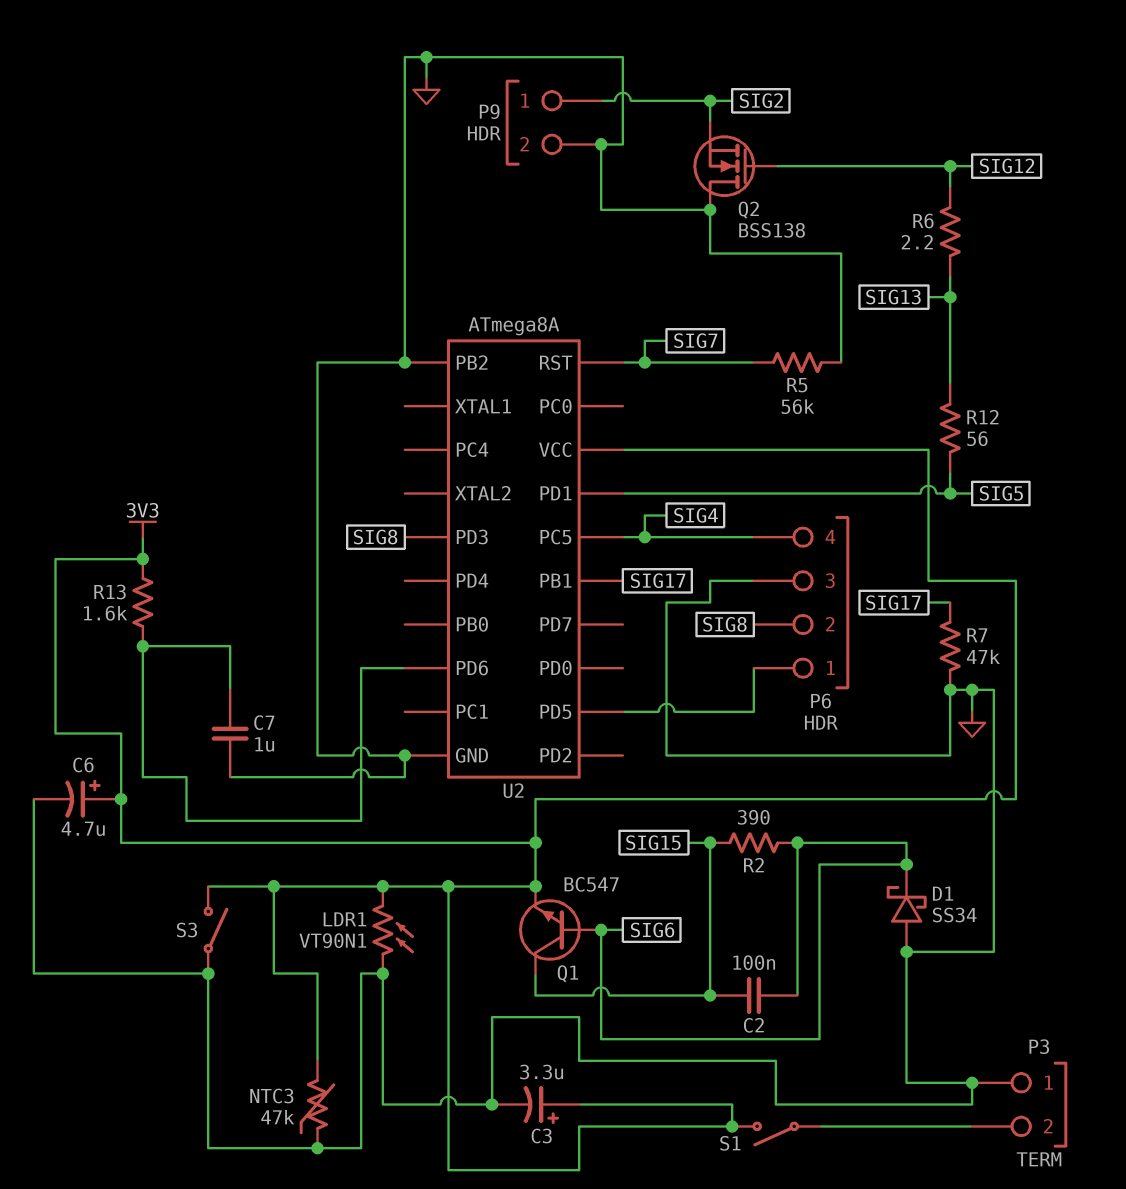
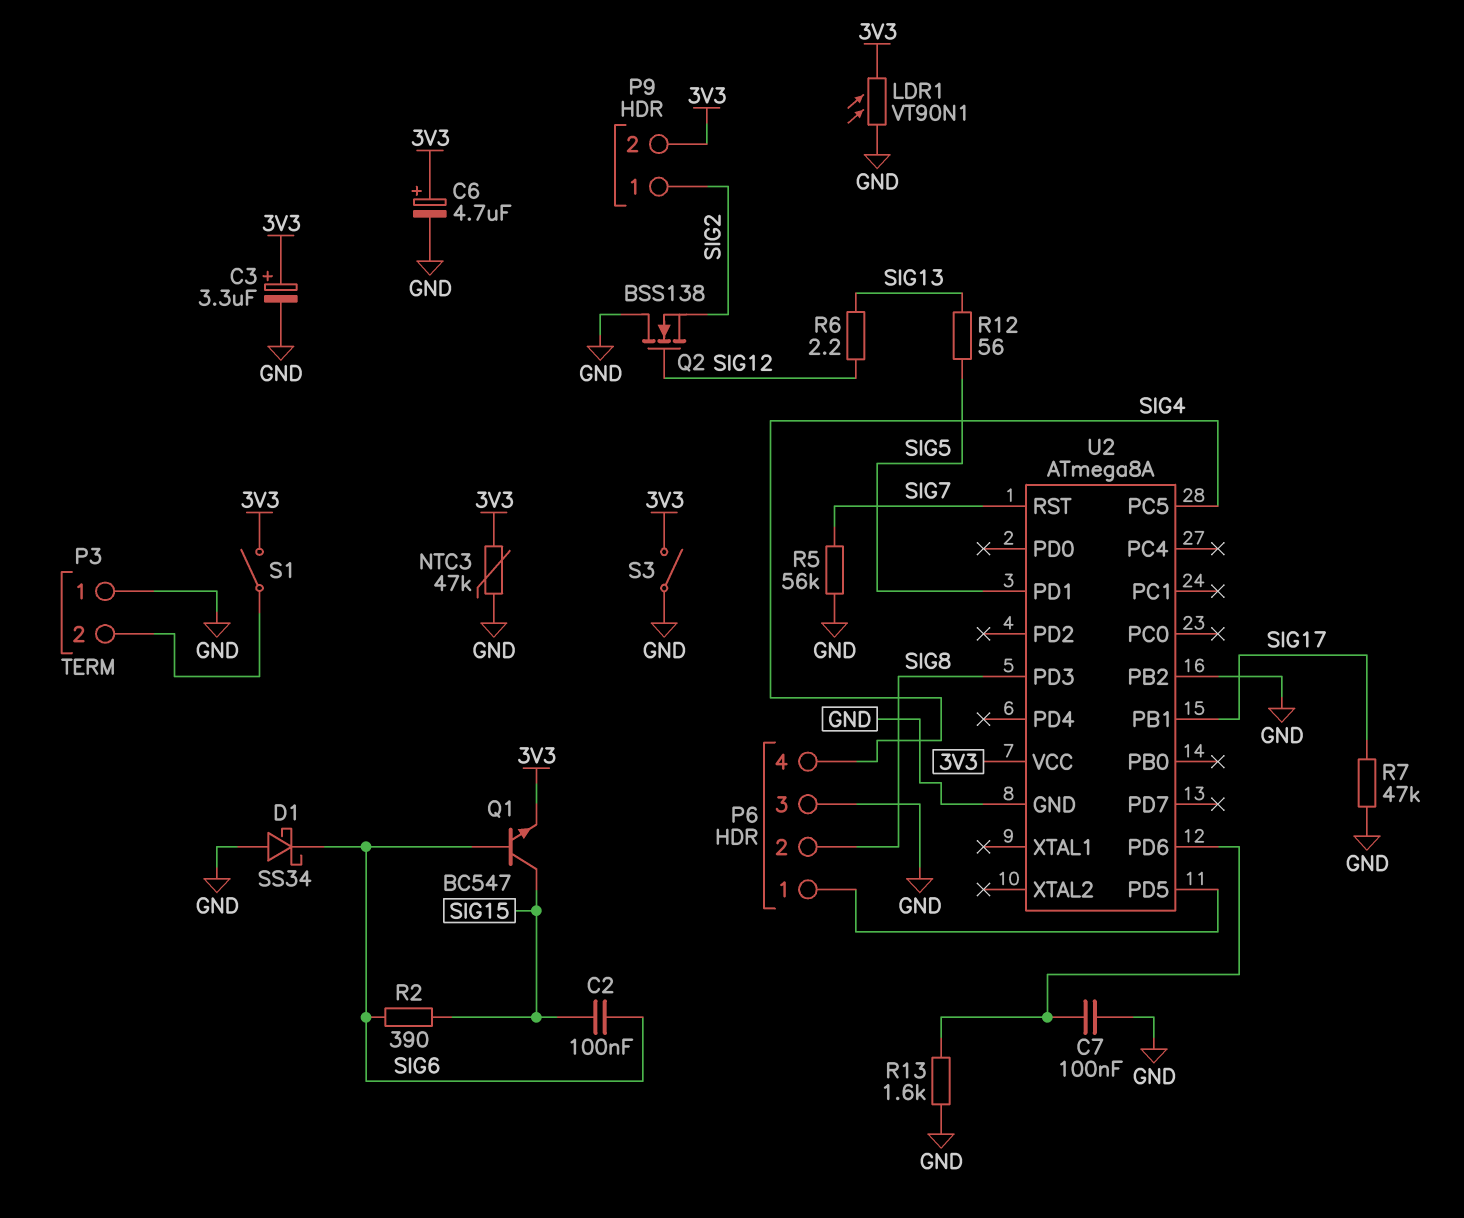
C7: 1uF (GND, U2/PD6) -> 100nF (GND, U2/PD6)
P9 pin 2: GND -> 3V3
R13: 1.6k (3V3, U2/PD6) -> 1.6k (GND, U2/PD6)

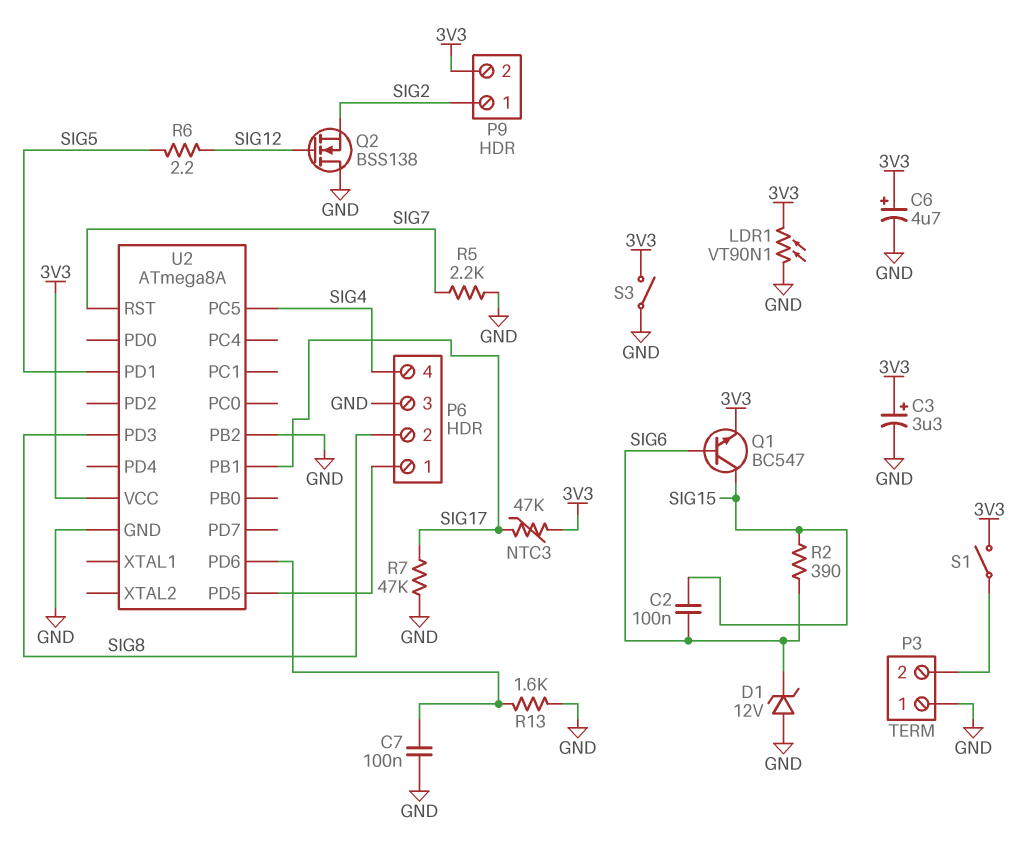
D1: schottky SS34 (A GND, K SIG6) -> zener 12V (A GND, K SIG6)
NTC3: 47k (3V3, GND) -> 47k (3V3, SIG17)
R5: 56k (GND, SIG7) -> 2.2k (GND, SIG7)
R6: 2.2 (SIG12, SIG13) -> 2.2 (SIG5, SIG12)
R12: 56 (SIG5, SIG13) -> none

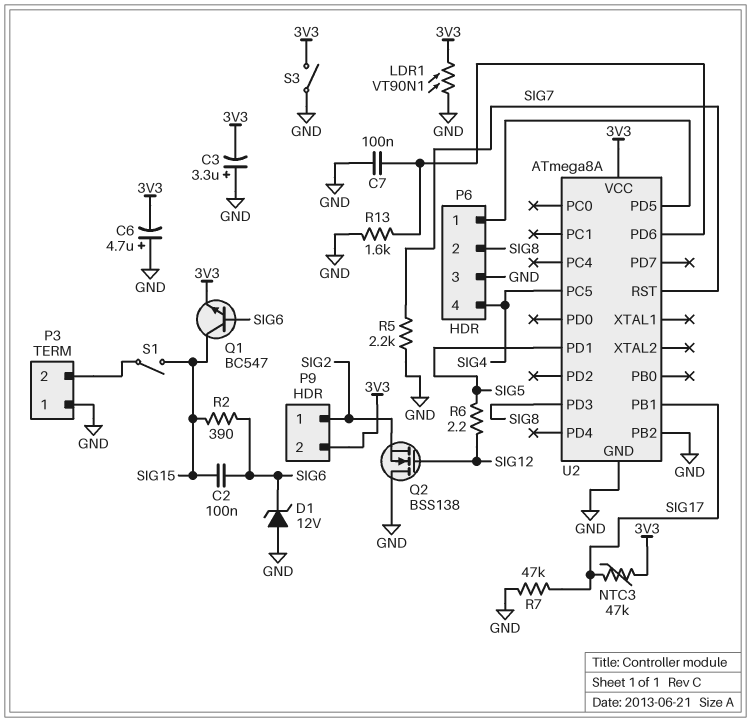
C3: 3.3uF (plus 3V3, minus GND) -> 3.3uF (plus GND, minus 3V3)
C6: 4.7uF (plus 3V3, minus GND) -> 4.7uF (plus GND, minus 3V3)
S1: switch (3V3, P3/2) -> switch (P3/2, SIG15)

